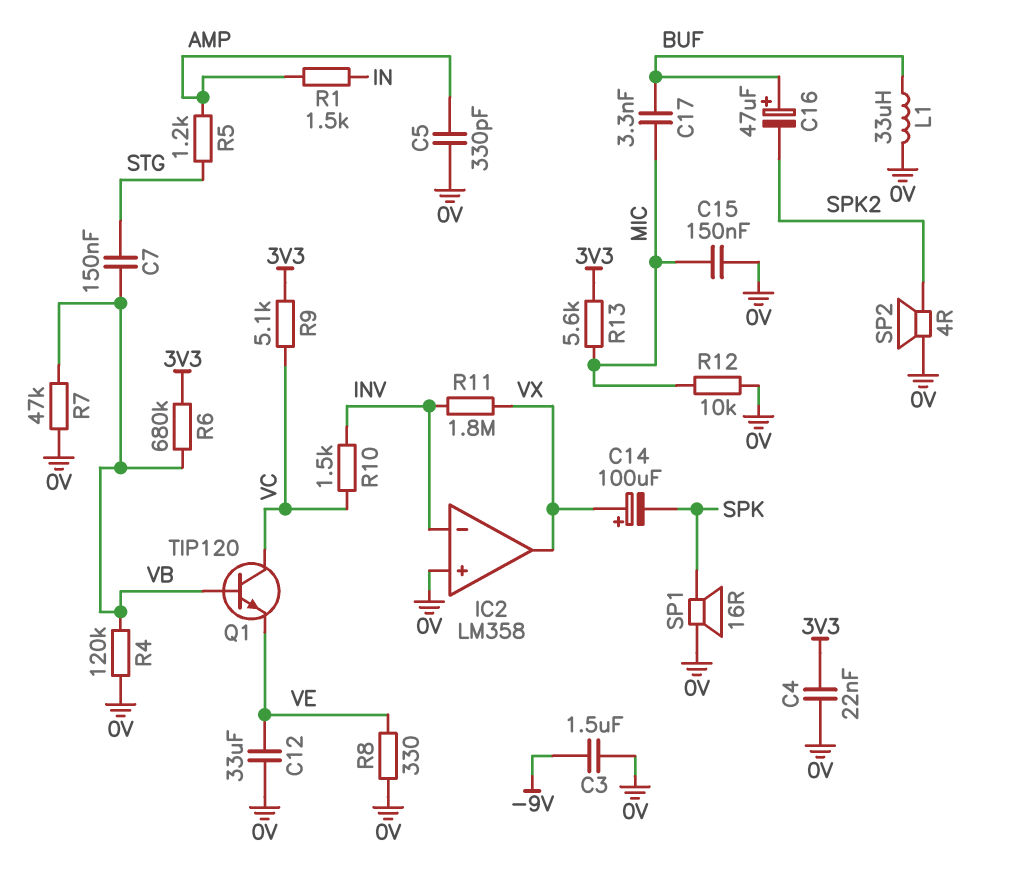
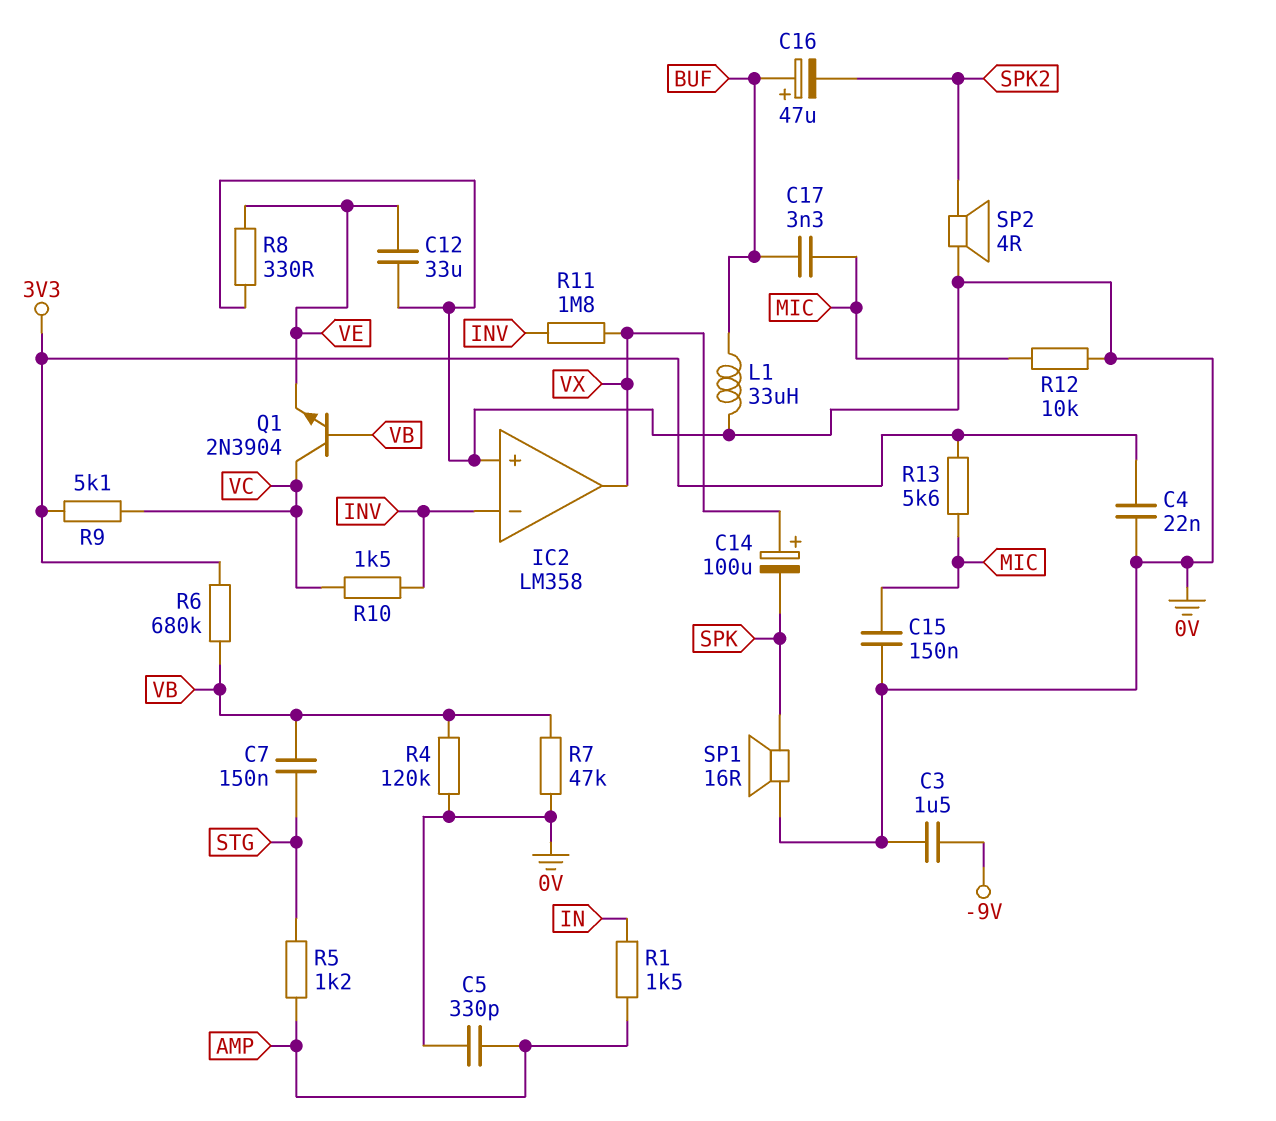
Q1: NPN TIP120 (B VB, C VC, E VE) -> NPN 2N3904 (B VB, C VC, E VE)

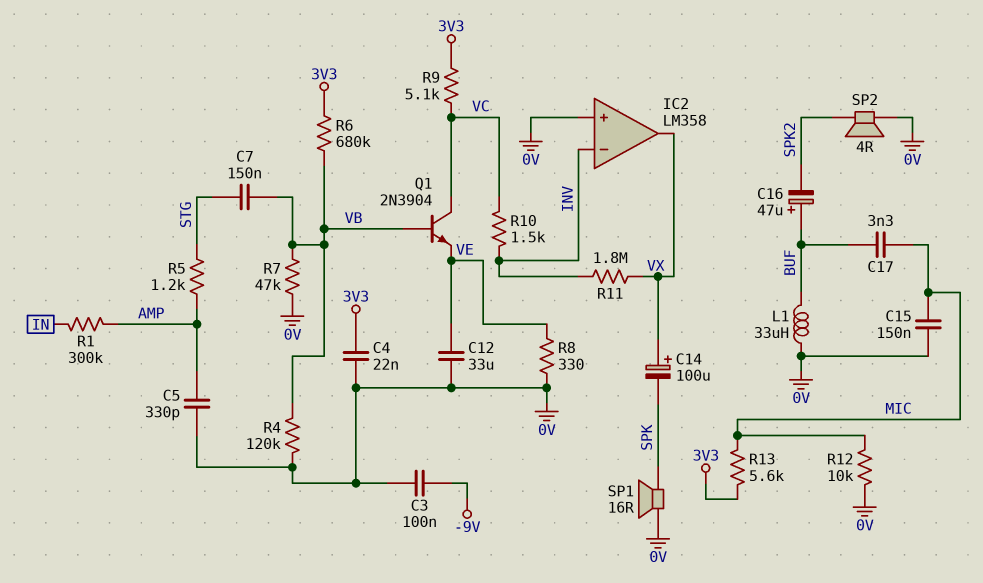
C3: 1.5uF (-9V, 0V) -> 100nF (-9V, 0V)
R1: 1.5k (AMP, IN) -> 300k (AMP, IN)

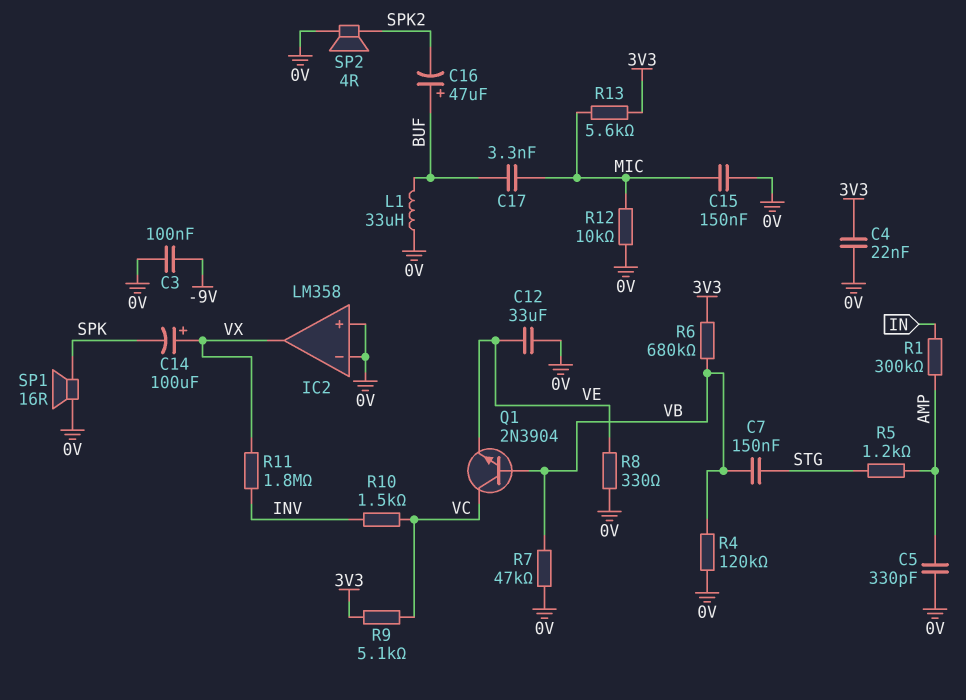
IC2 pin in-: INV -> 0V

